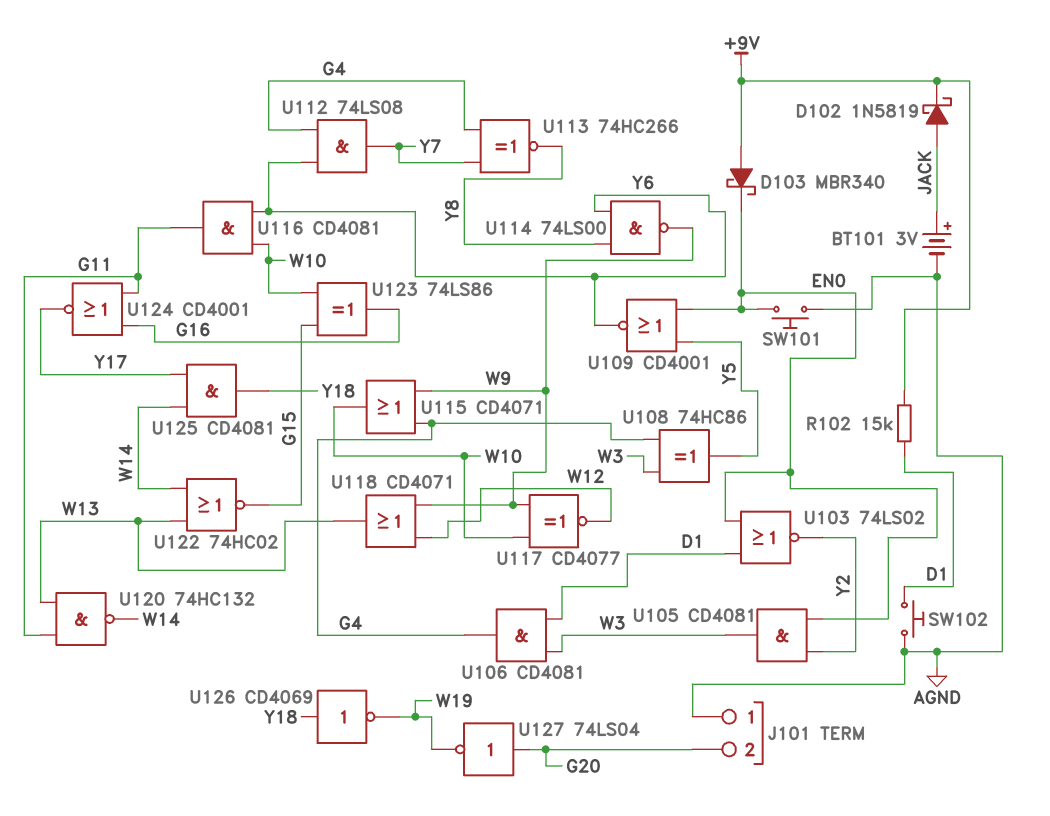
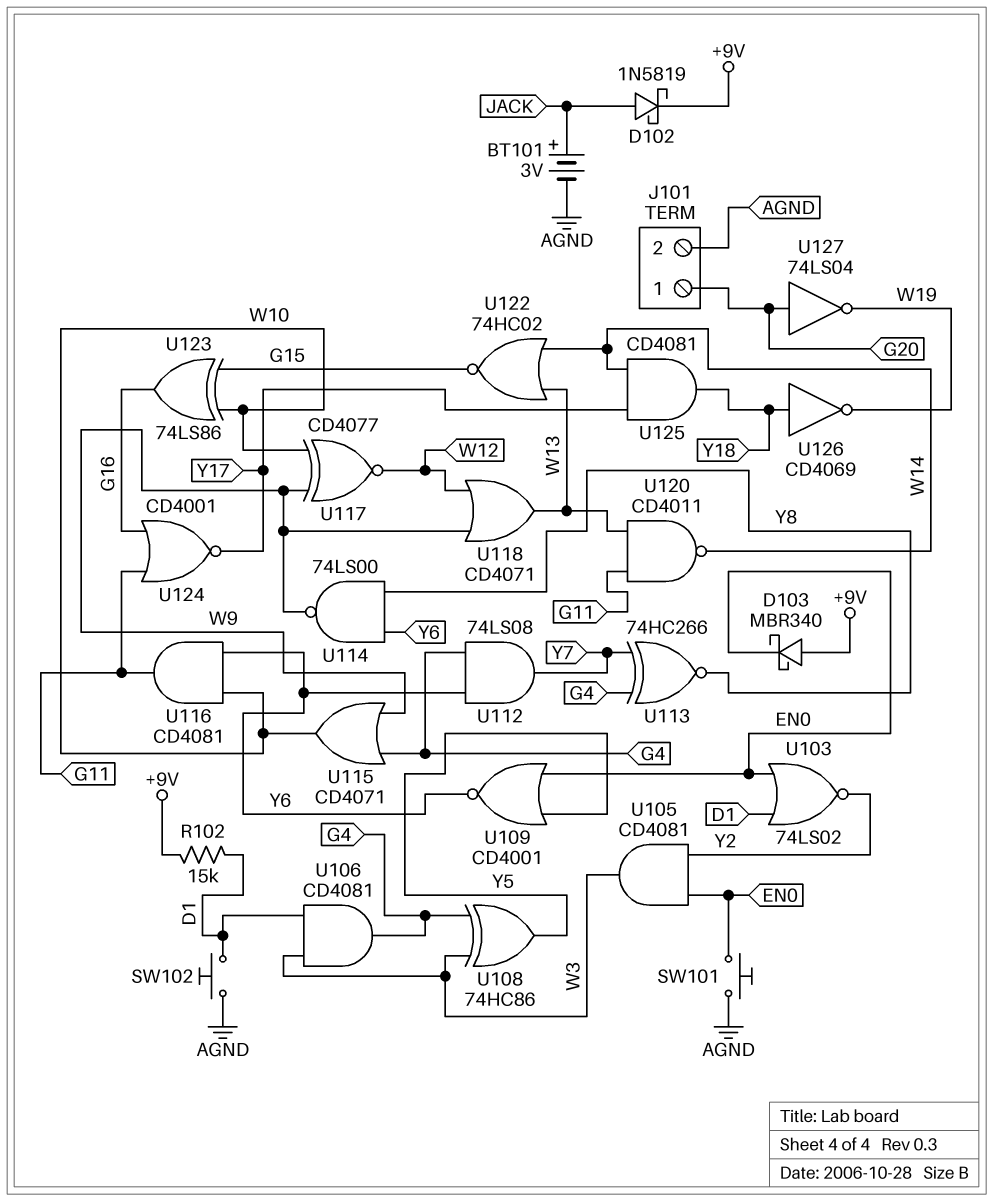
J101 pin 1: AGND -> G20
J101 pin 2: G20 -> AGND
U120: NAND 74HC132 (in G11, in W13, out W14) -> NAND CD4011 (in G11, in W13, out W14)

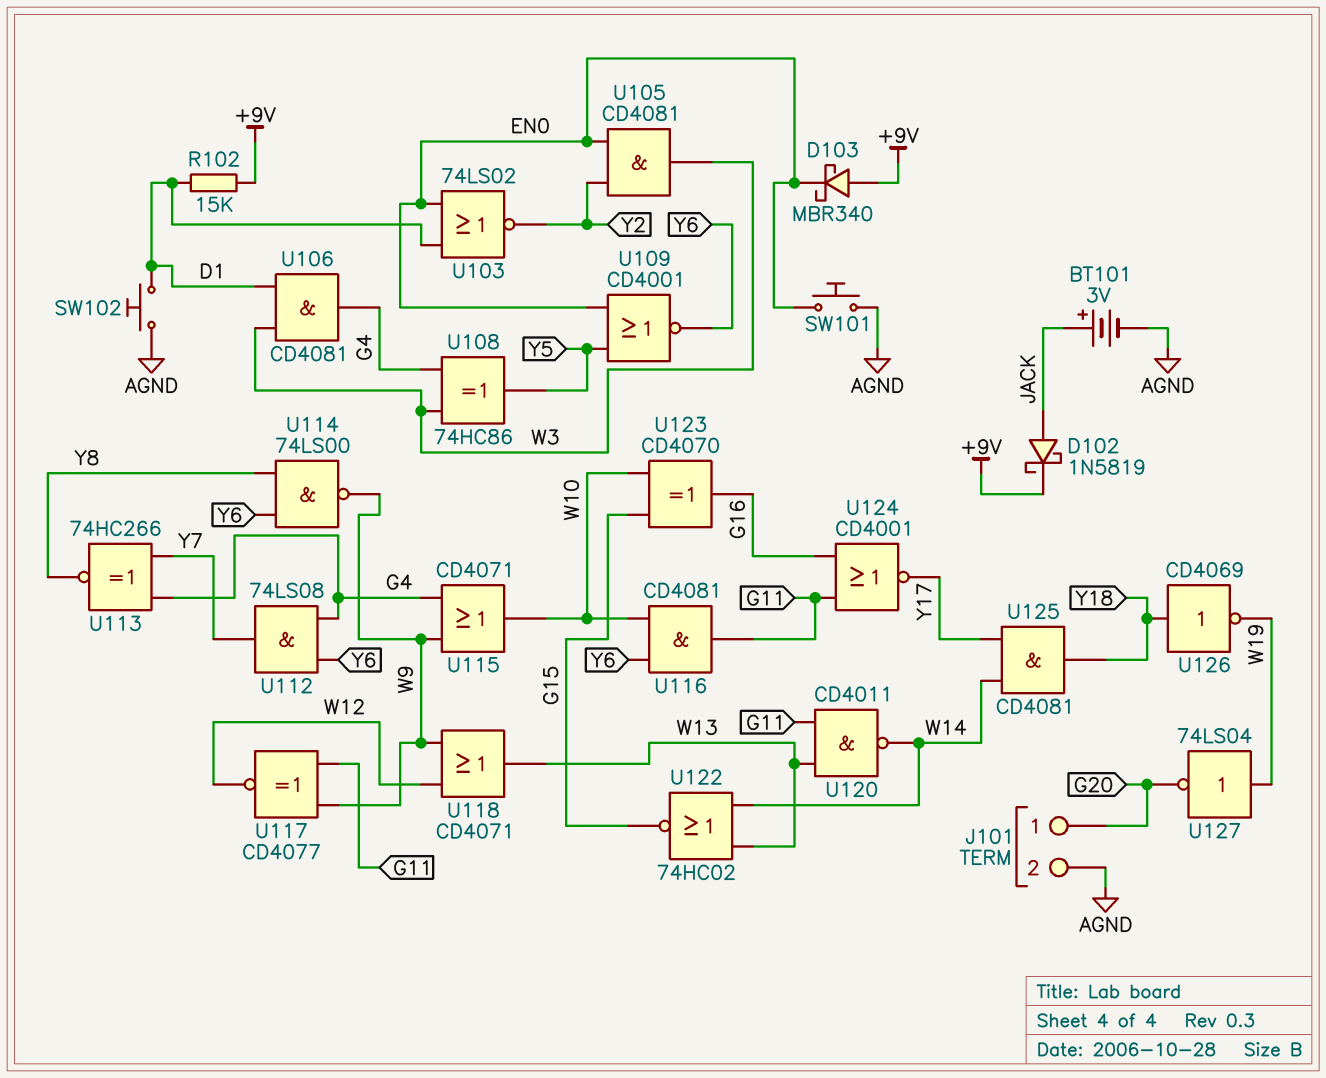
U117: XNOR CD4077 (in W9, in W10, out W12) -> XNOR CD4077 (in G11, in W9, out W12)
U123: XOR 74LS86 (in G15, in W10, out G16) -> XOR CD4070 (in G15, in W10, out G16)
U127: NOT 74LS04 (in G20, out W19) -> NOT 74LS04 (in W19, out G20)

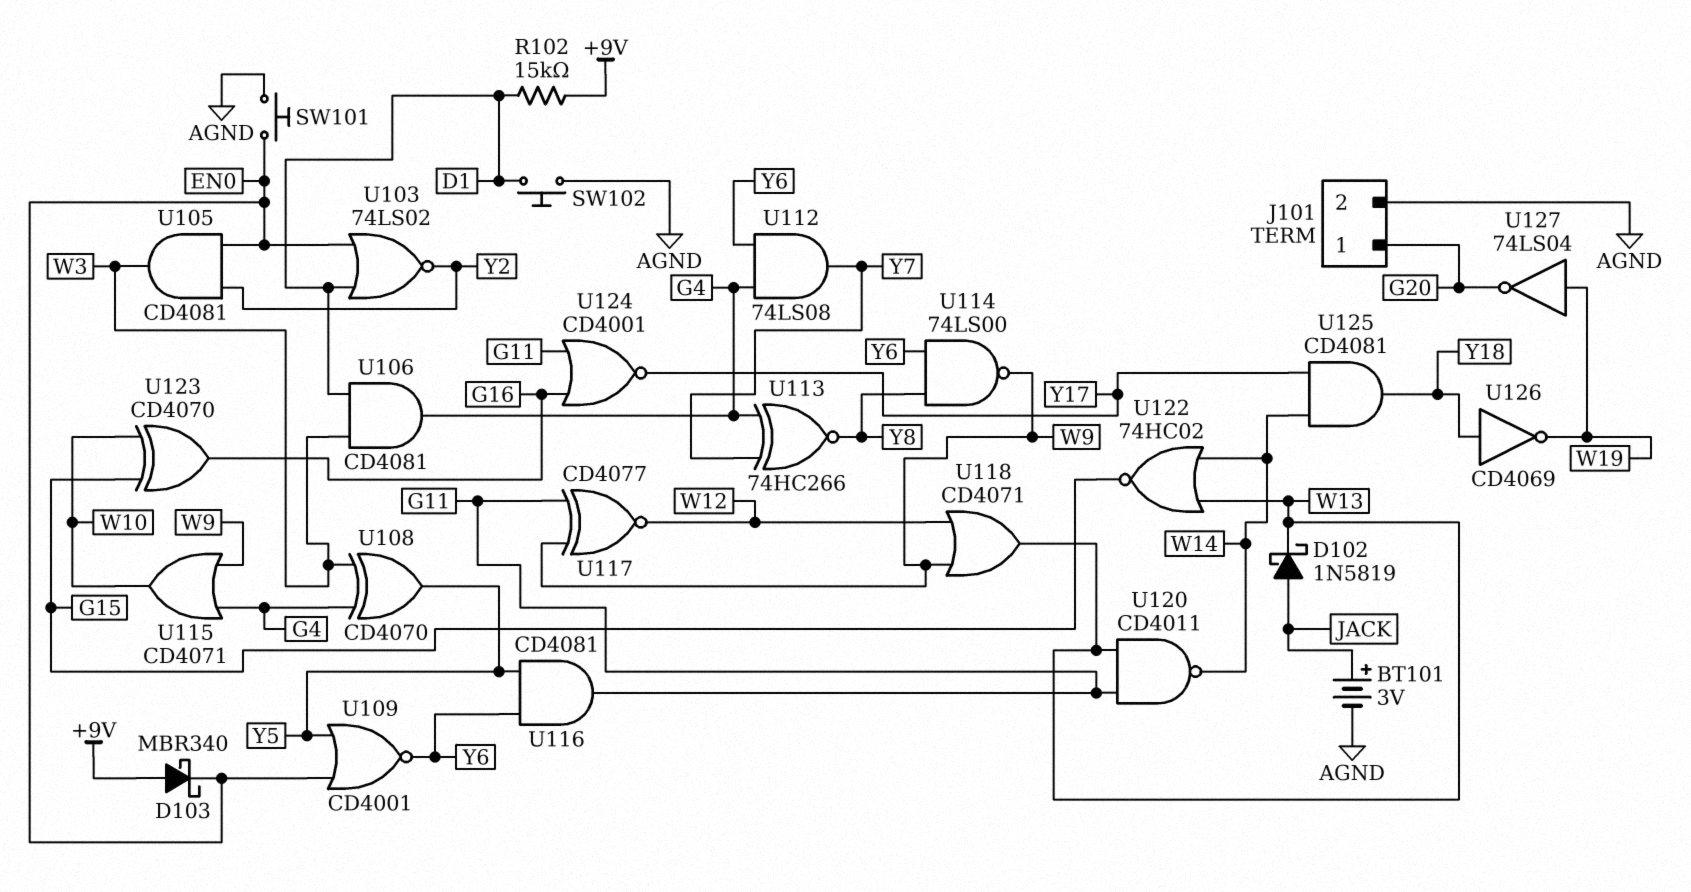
D102: schottky 1N5819 (A JACK, K +9V) -> schottky 1N5819 (A JACK, K W13)
U108: XOR 74HC86 (in G4, in W3, out Y5) -> XOR CD4070 (in G4, in W3, out Y5)
U116: AND CD4081 (in W10, in Y6, out G11) -> AND CD4081 (in Y5, in Y6, out G11)

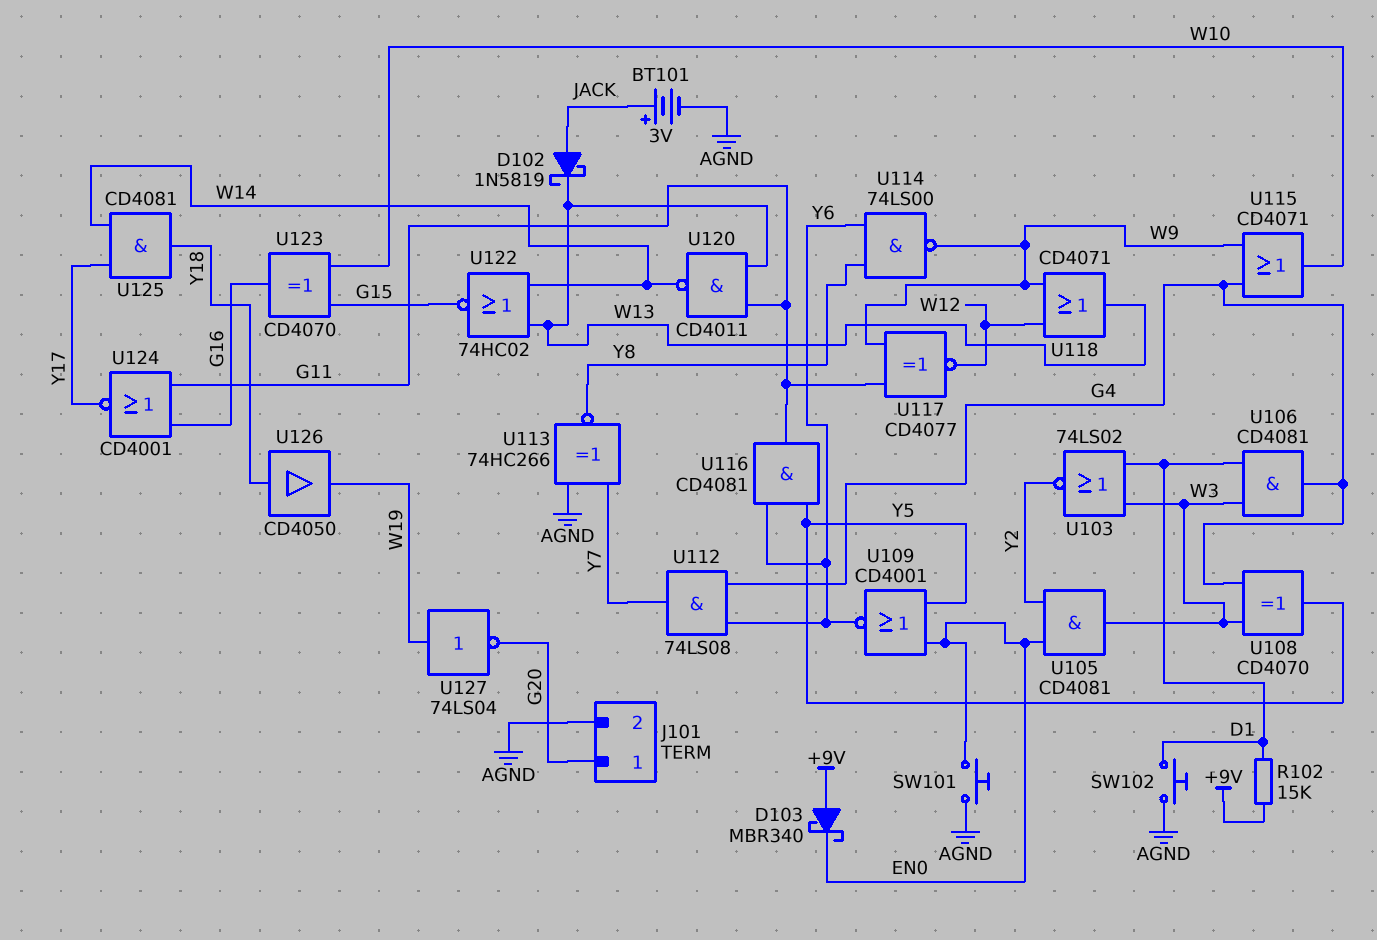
U103: NOR 74LS02 (in D1, in EN0, out Y2) -> NOR 74LS02 (in D1, in W3, out Y2)
U113: XNOR 74HC266 (in G4, in Y7, out Y8) -> XNOR 74HC266 (in AGND, in Y7, out Y8)
U126: NOT CD4069 (in Y18, out W19) -> buffer CD4050 (in Y18, out W19)

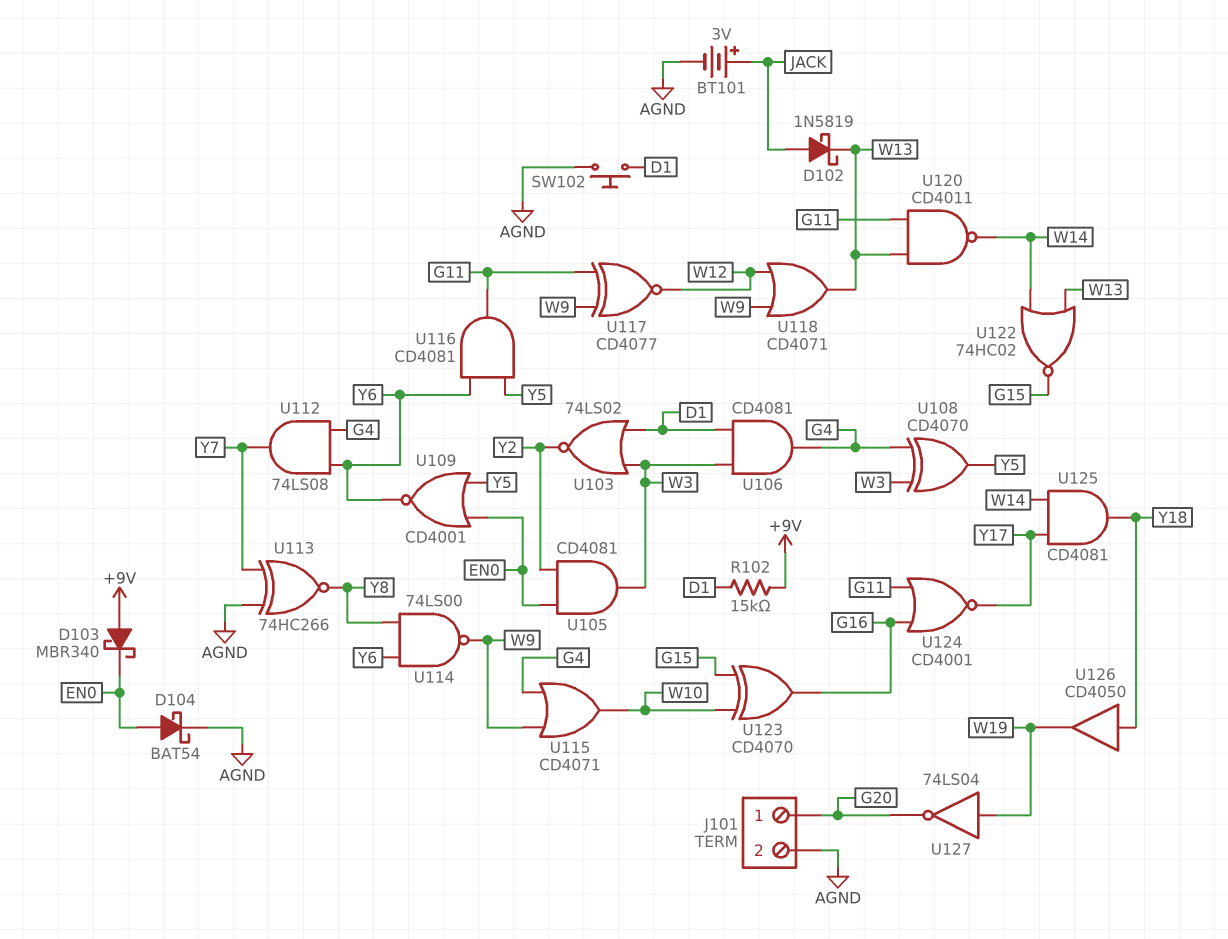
D104: none -> schottky BAT54 (A EN0, K AGND)
SW101: button (AGND, EN0) -> none

